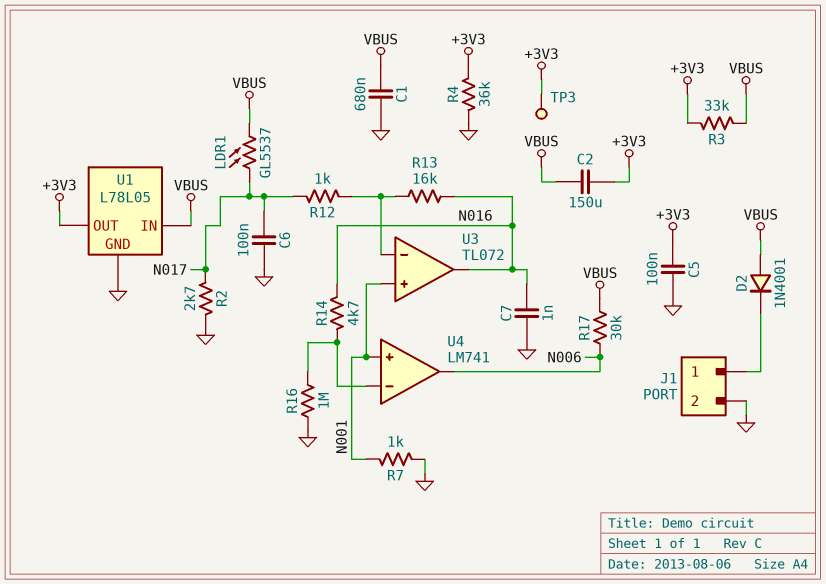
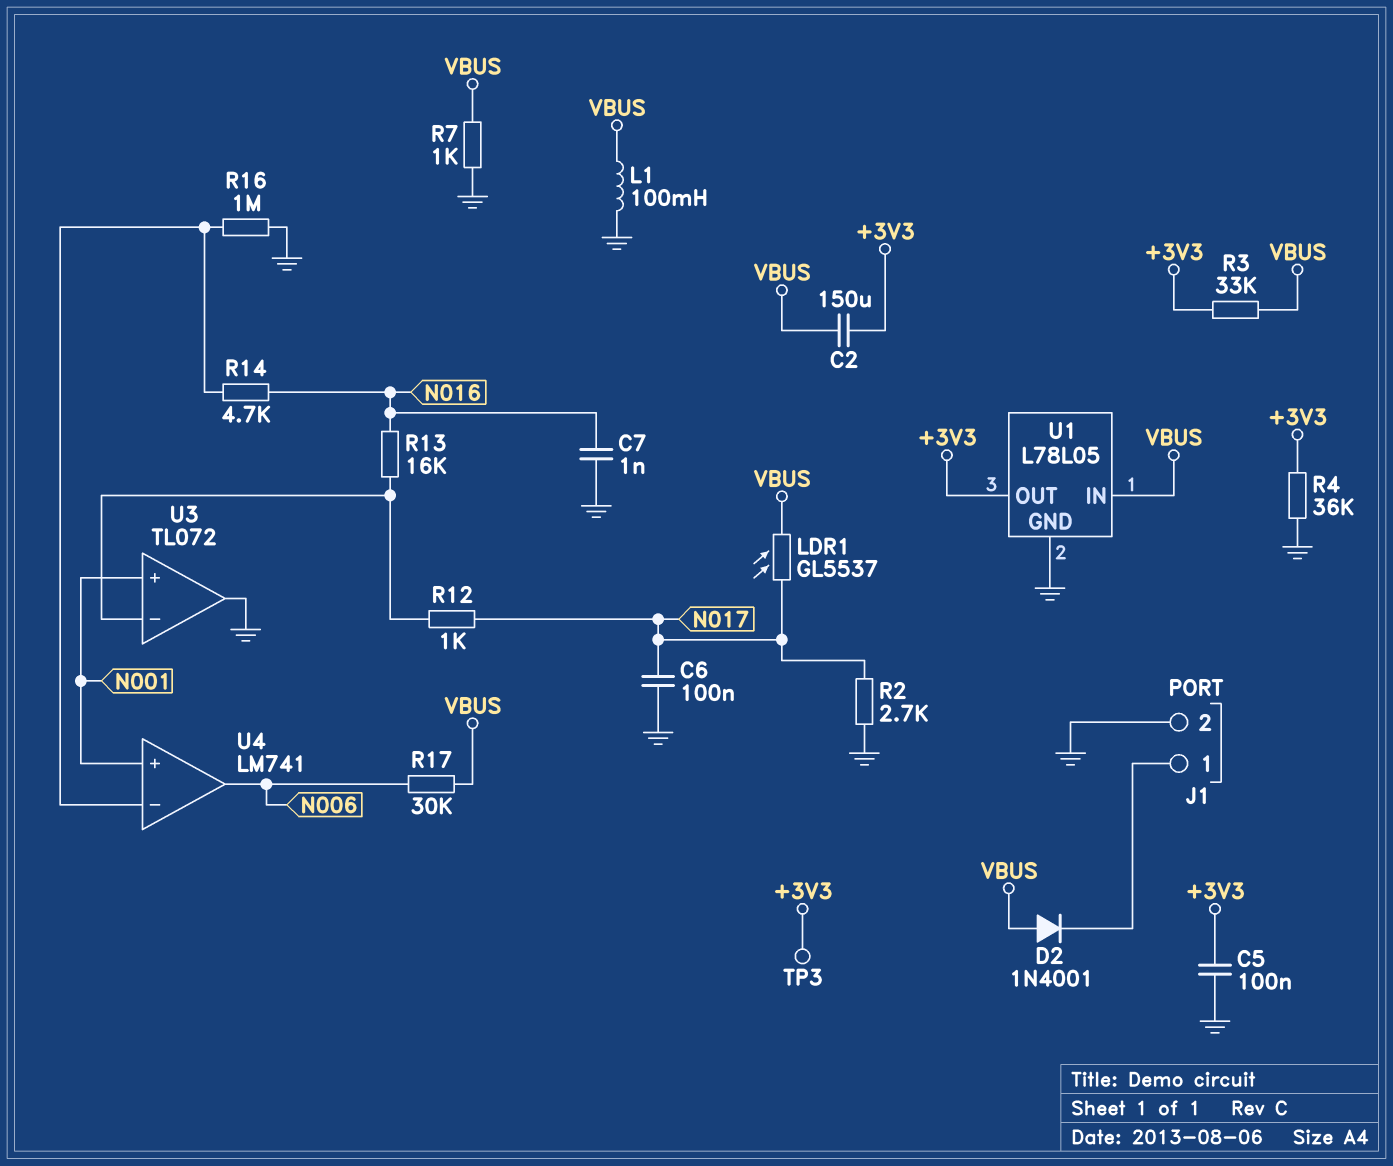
C1: 680nF (GND, VBUS) -> none
L1: none -> 100mH (GND, VBUS)
R7: 1k (GND, N001) -> 1k (GND, VBUS)
U3 pin out: N016 -> GND

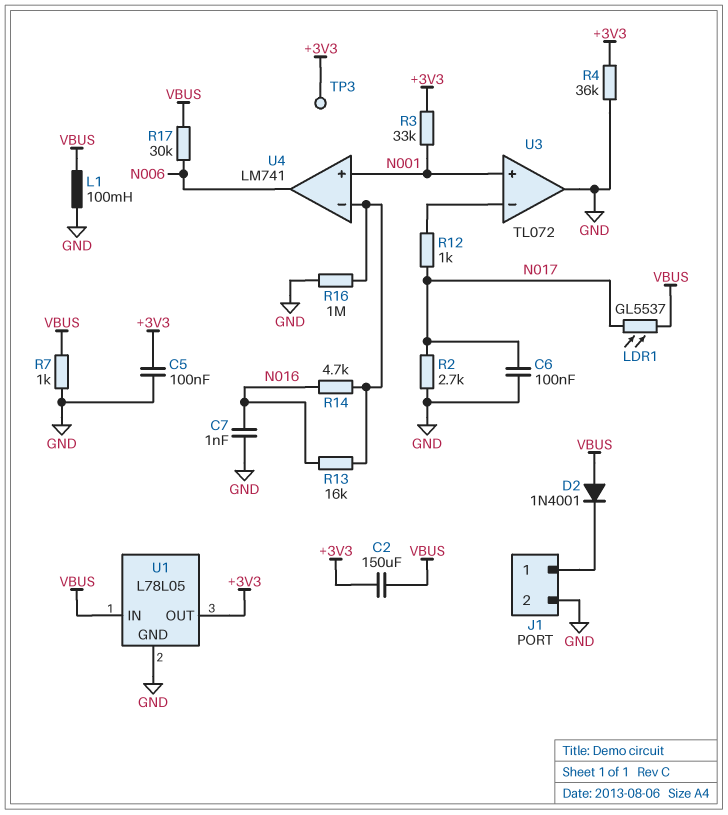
R3: 33k (+3V3, VBUS) -> 33k (+3V3, N001)
R13: 16k (N016, U3/in-) -> 16k (N016, U4/in-)

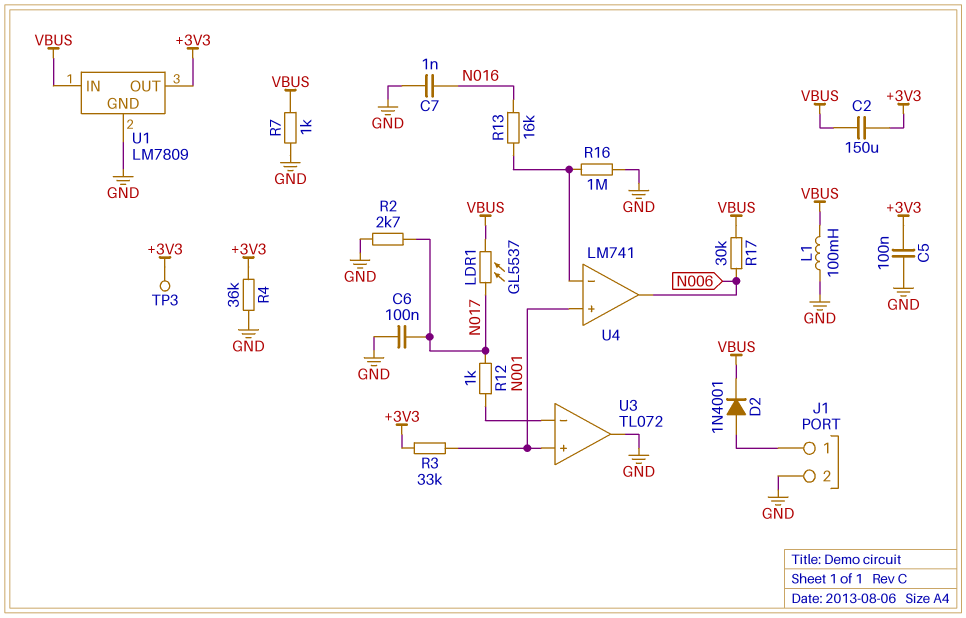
D2: diode 1N4001 (A VBUS, K J1/1) -> diode 1N4001 (A J1/1, K VBUS)
R14: 4.7k (N016, U4/in-) -> none
U1: L78L05 -> LM7809

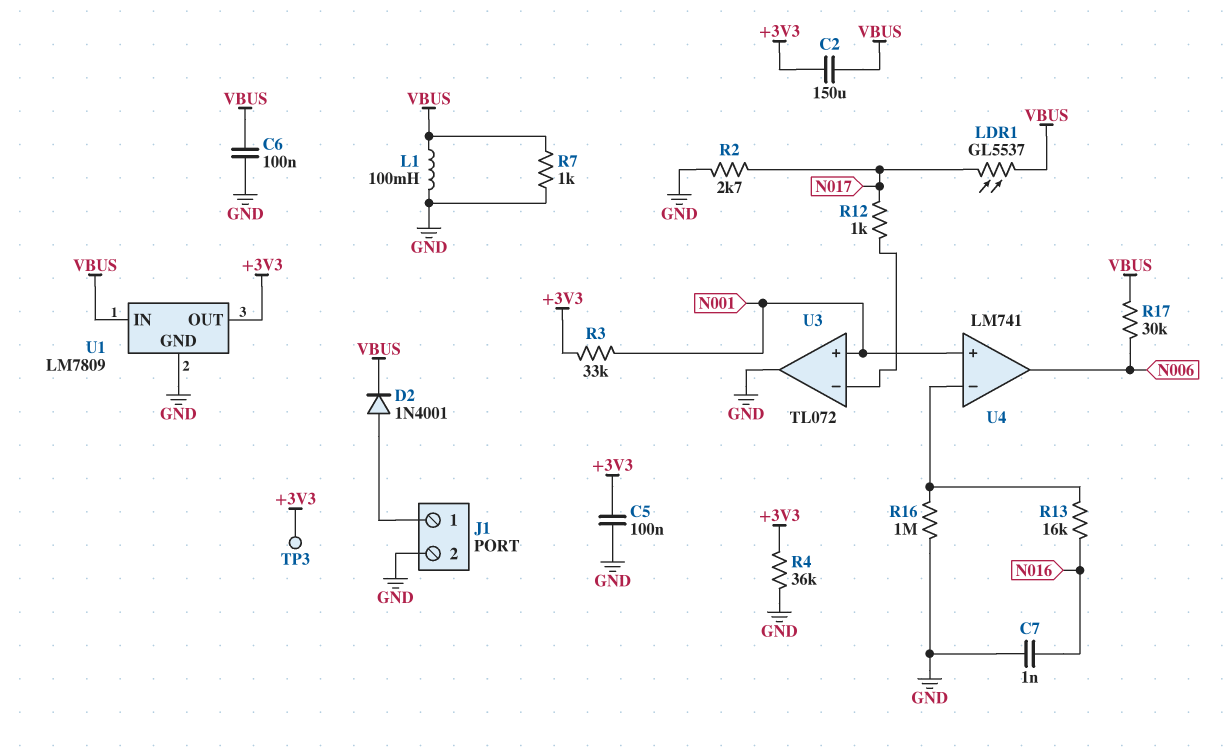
C6: 100nF (GND, N017) -> 100nF (GND, VBUS)

